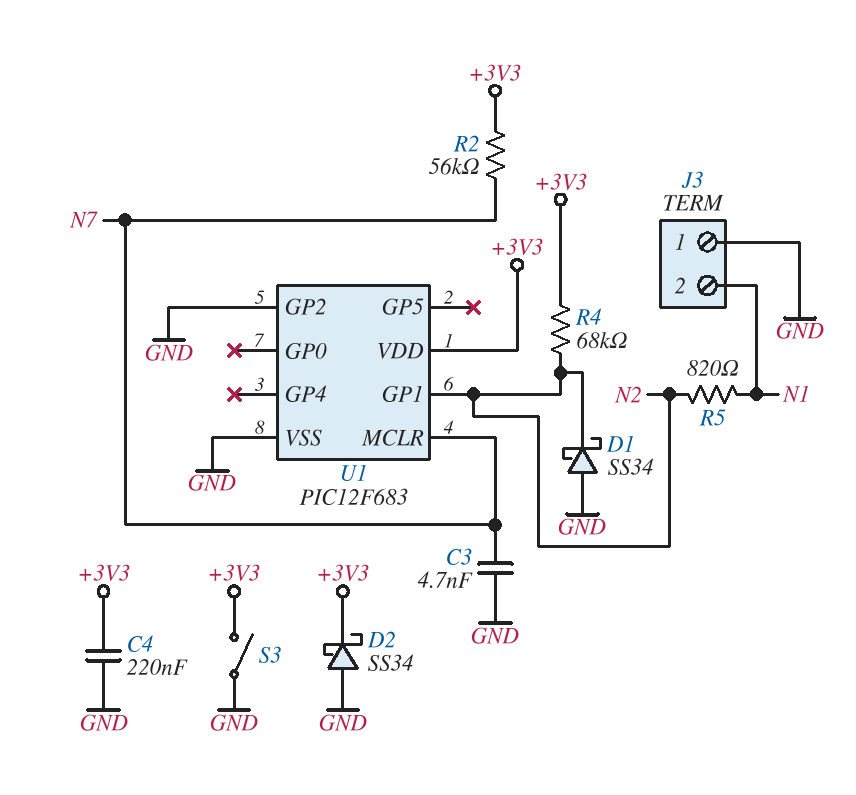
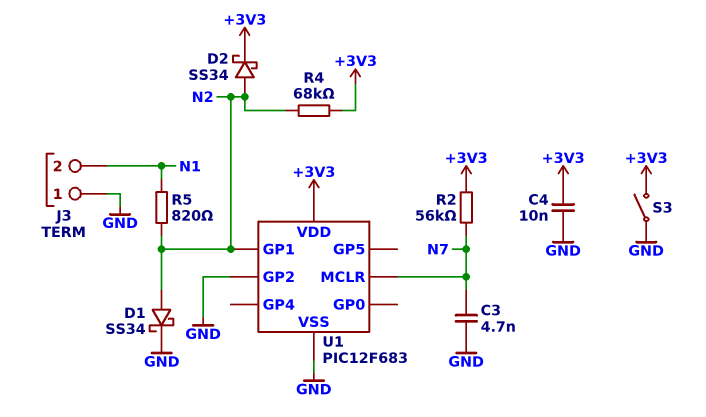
C4: 220nF (+3V3, GND) -> 10nF (+3V3, GND)
D1: schottky SS34 (A GND, K N2) -> schottky SS34 (A N2, K GND)
D2: schottky SS34 (A GND, K +3V3) -> schottky SS34 (A N2, K +3V3)

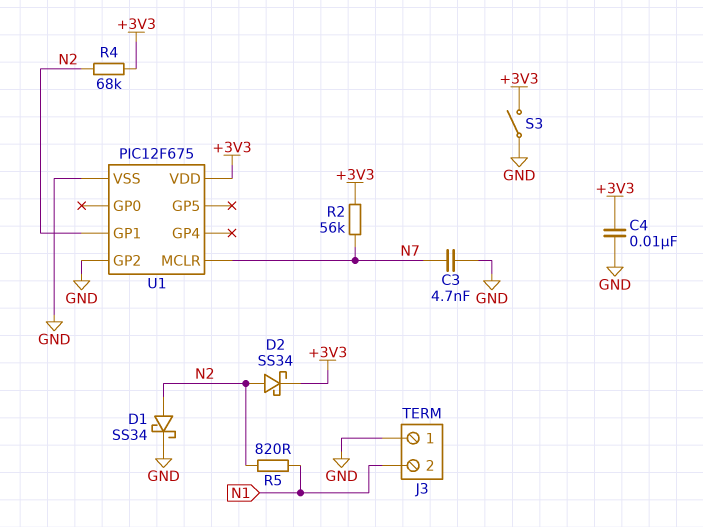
U1: PIC12F683 -> PIC12F675

